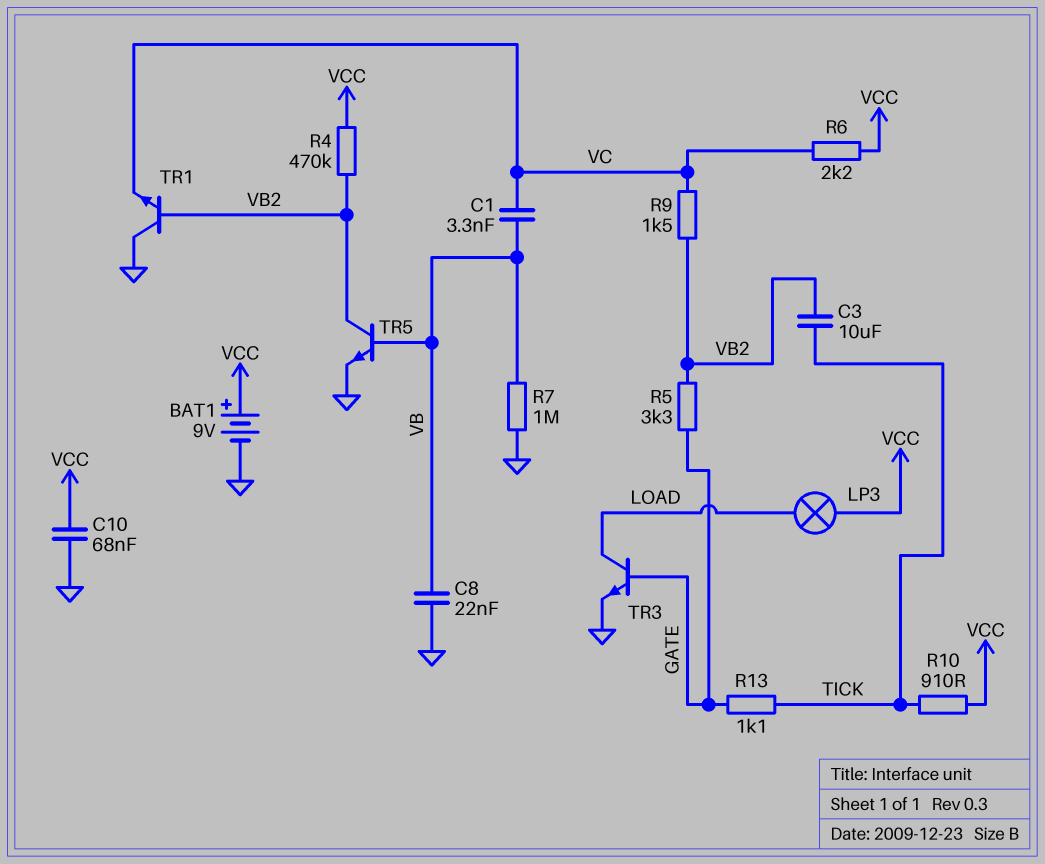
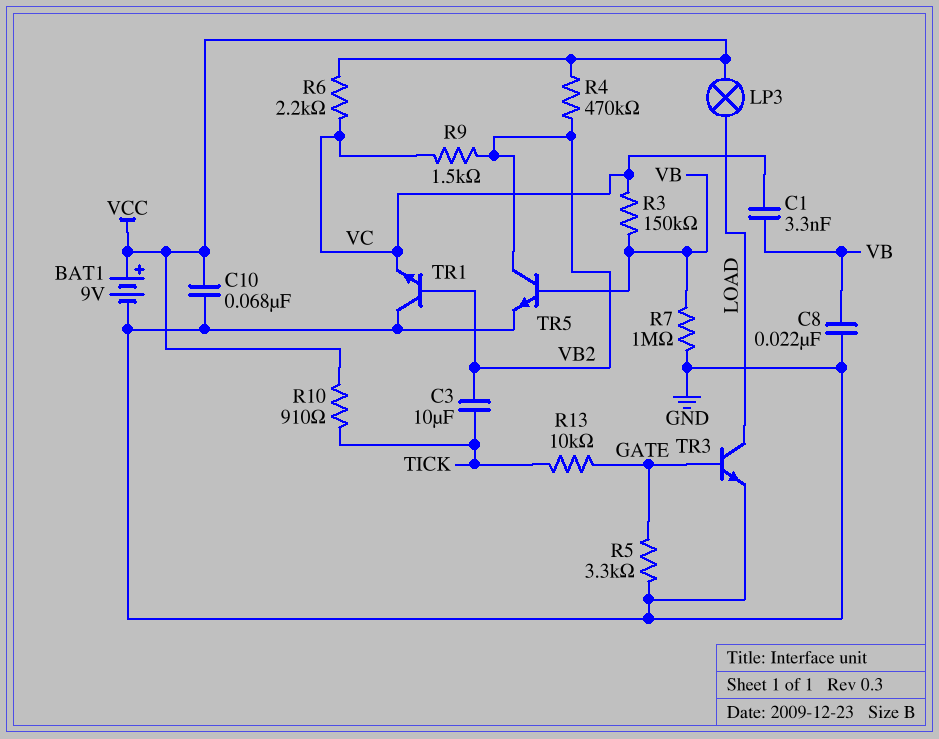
R3: none -> 150k (VB, VC)
R5: 3.3k (GATE, VB2) -> 3.3k (GATE, GND)
R13: 1.1k (GATE, TICK) -> 10k (GATE, TICK)

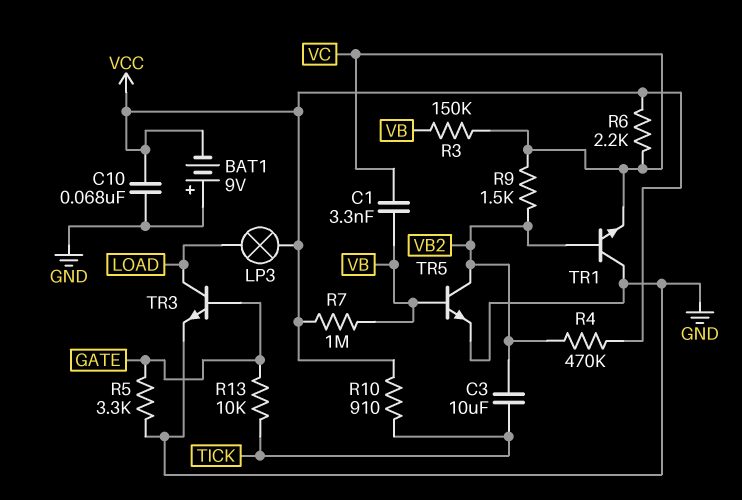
BAT1: 9V (plus VCC, minus GND) -> 9V (plus GND, minus VCC)
C8: 22nF (GND, VB) -> none
R7: 1M (GND, VB) -> 1M (VB, VCC)

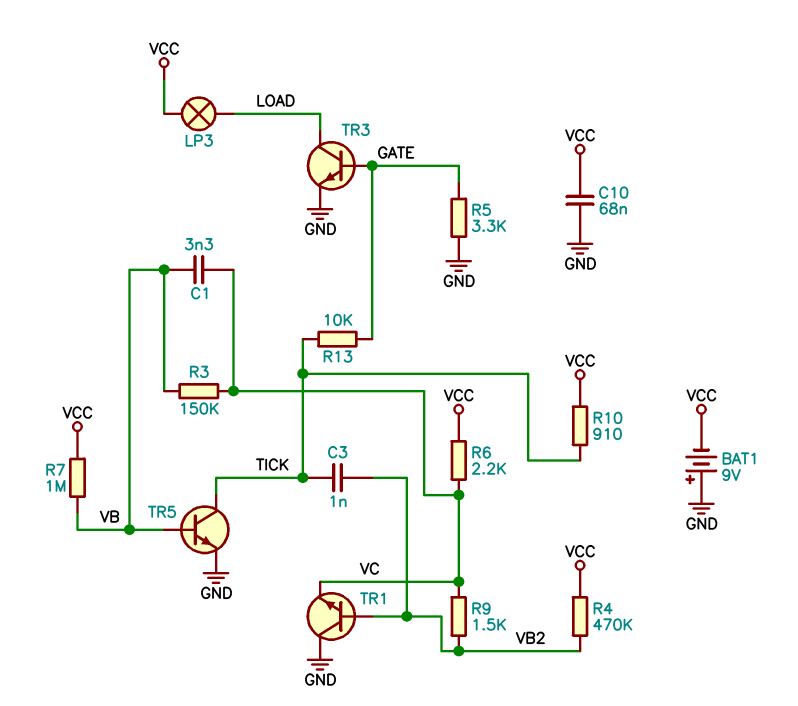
C3: 10uF (TICK, VB2) -> 1nF (TICK, VB2)
TR5: NPN (B VB, C VB2, E GND) -> NPN (B VB, C TICK, E GND)

